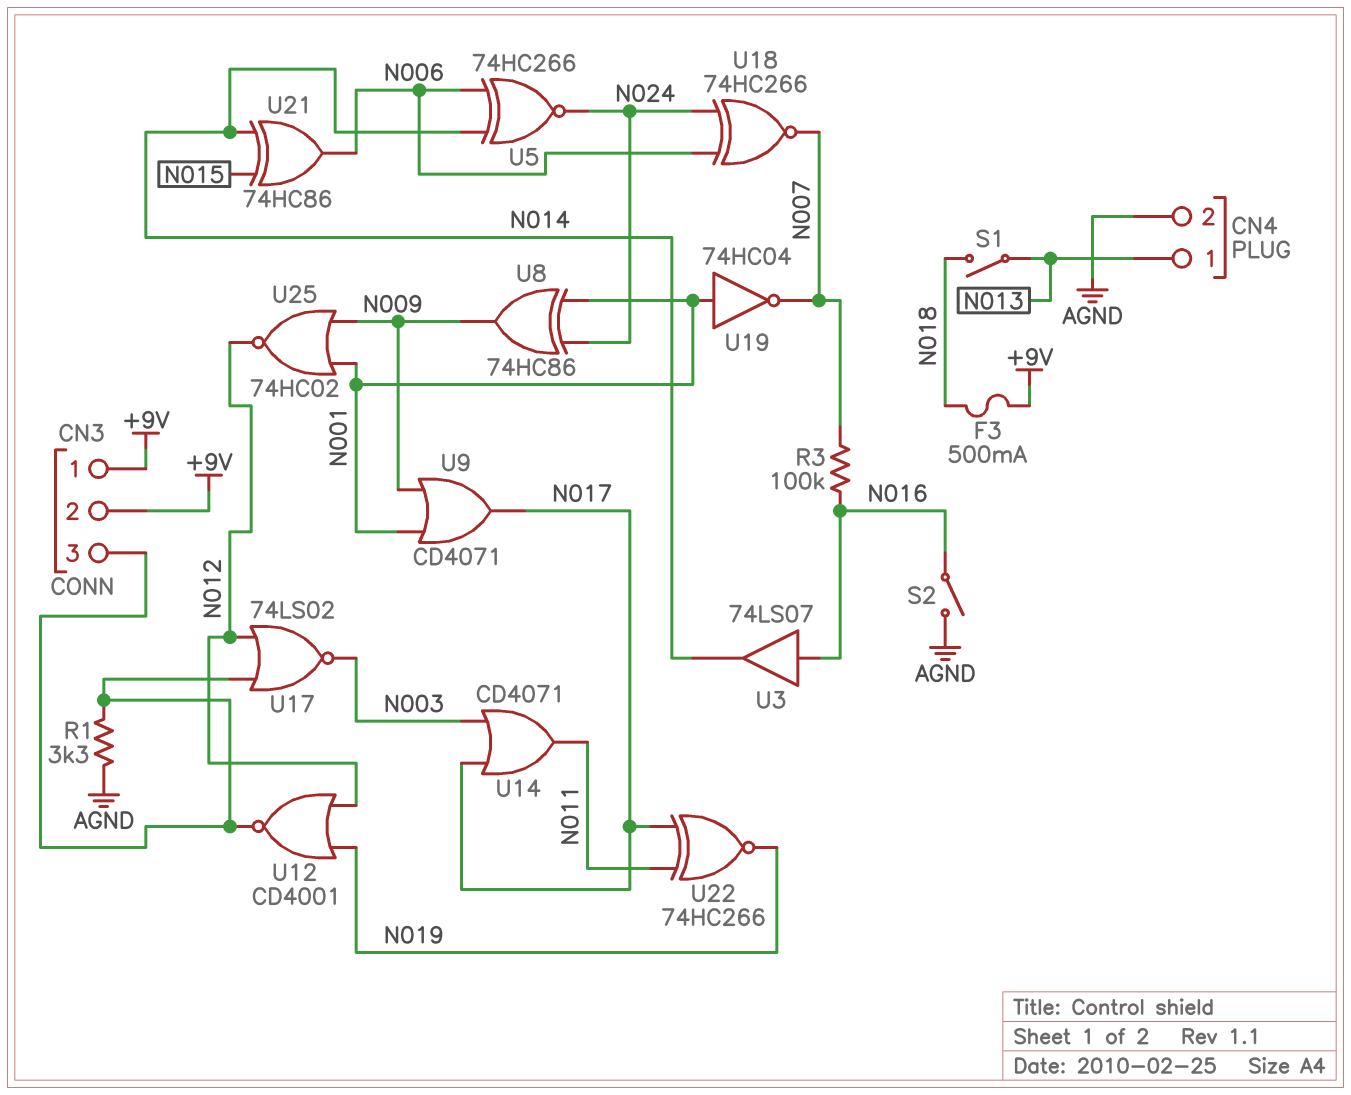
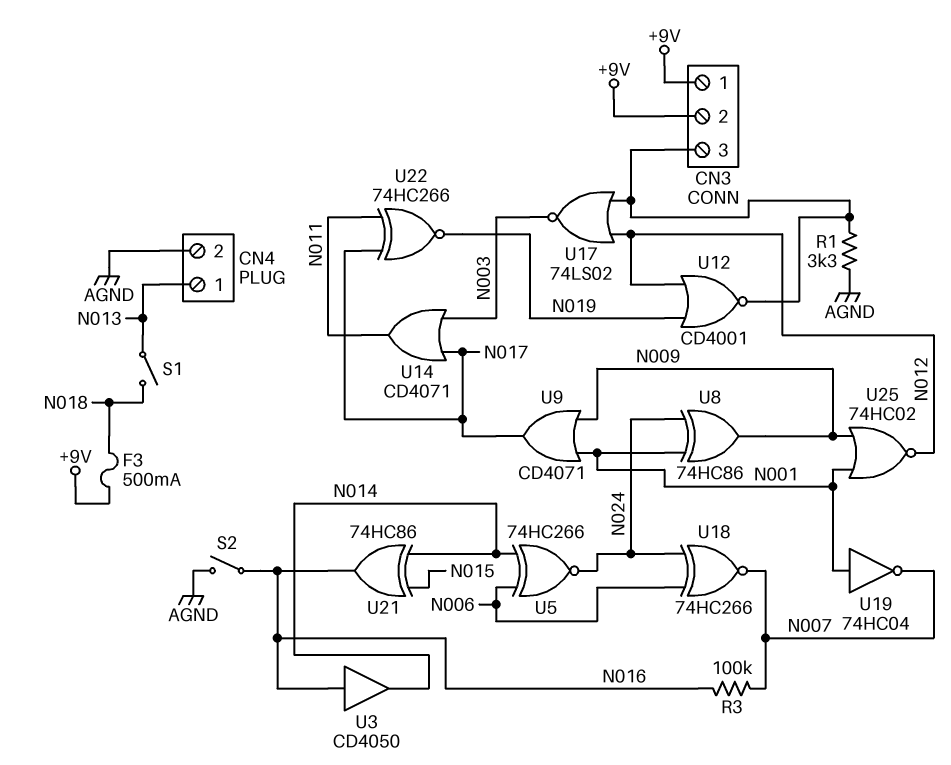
U3: buffer 74LS07 (in N016, out N014) -> buffer CD4050 (in N016, out N014)
U21: XOR 74HC86 (in N014, in N015, out N006) -> XOR 74HC86 (in N014, in N015, out N016)

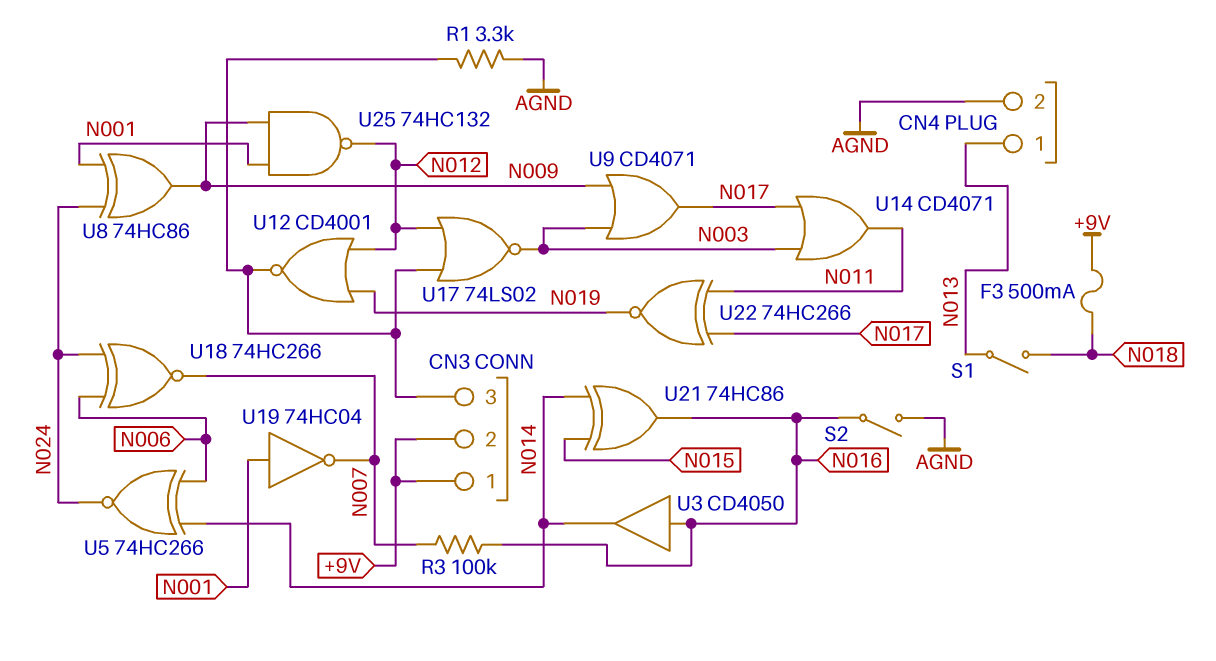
U9: OR CD4071 (in N001, in N009, out N017) -> OR CD4071 (in N003, in N009, out N017)
U25: NOR 74HC02 (in N001, in N009, out N012) -> NAND 74HC132 (in N001, in N009, out N012)

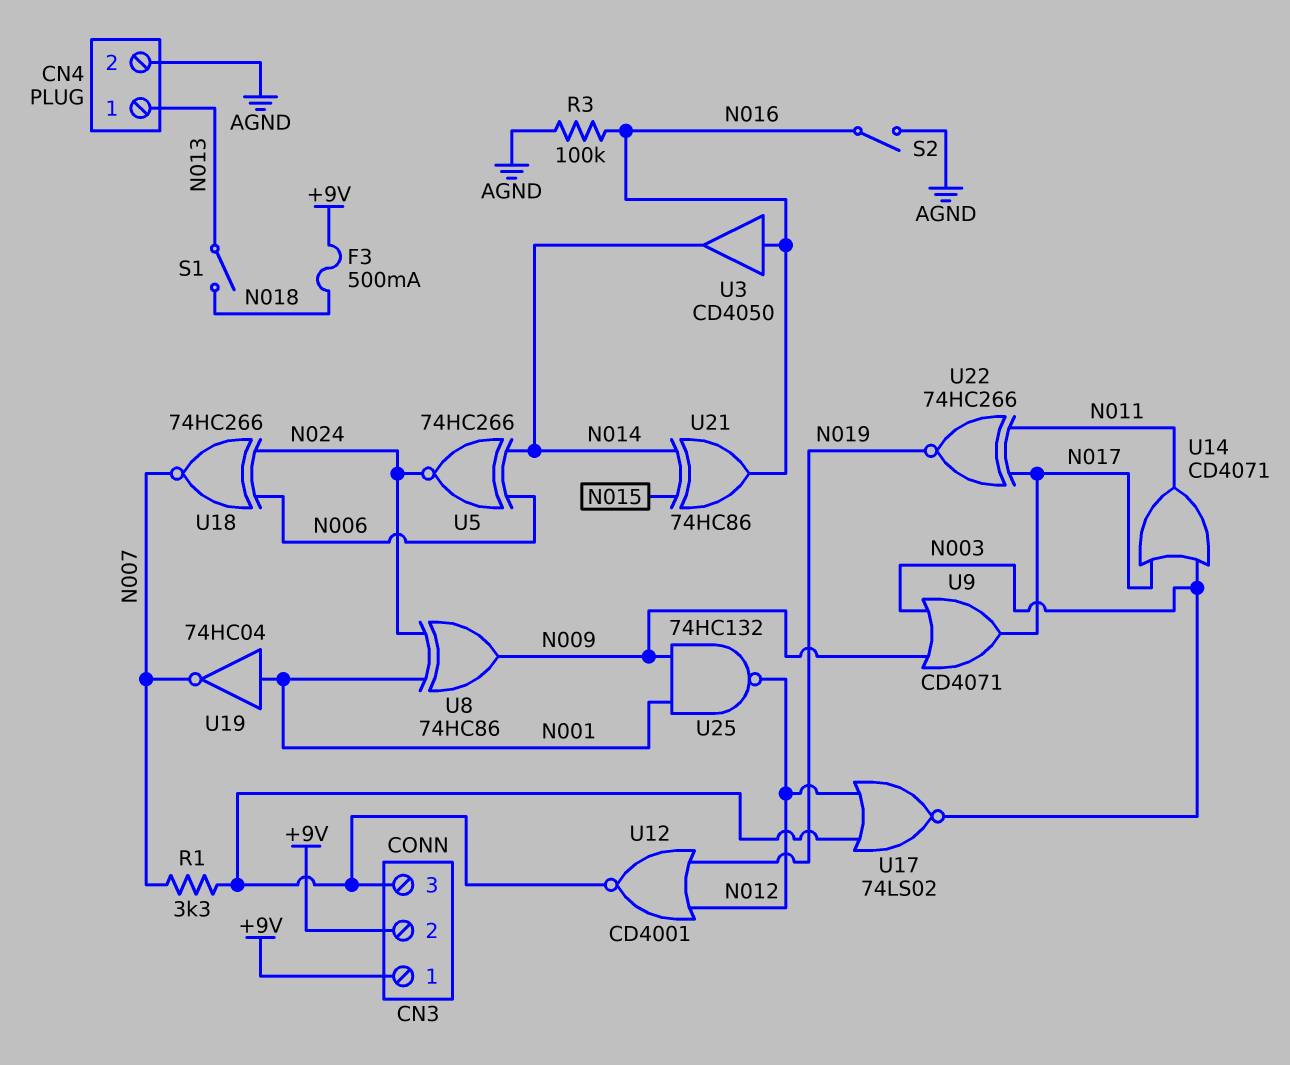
R1: 3.3k (AGND, CN3/3) -> 3.3k (CN3/3, N007)
R3: 100k (N007, N016) -> 100k (AGND, N016)

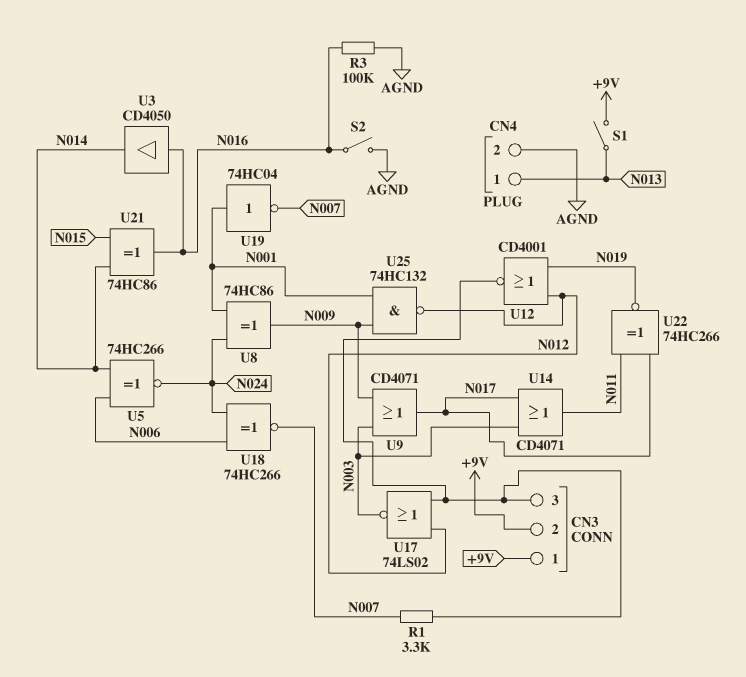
F3: 500mA (+9V, N018) -> none
S1: switch (N013, N018) -> switch (+9V, N013)

